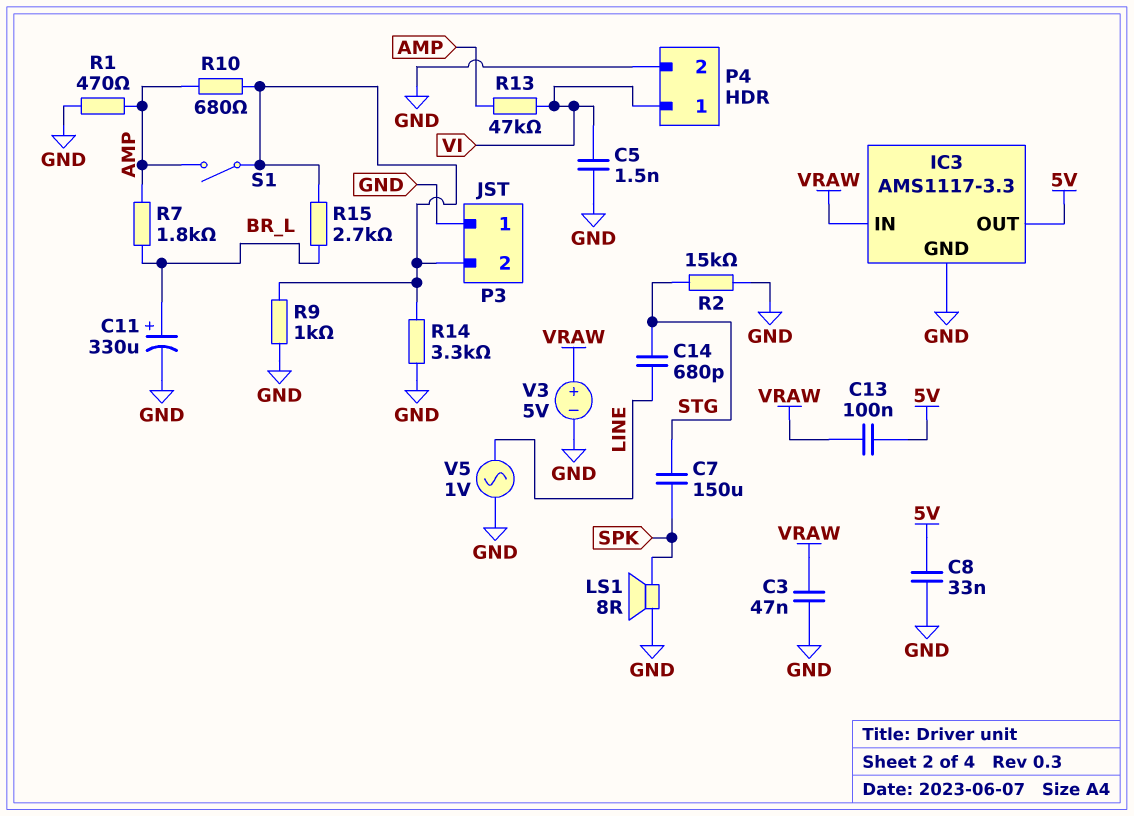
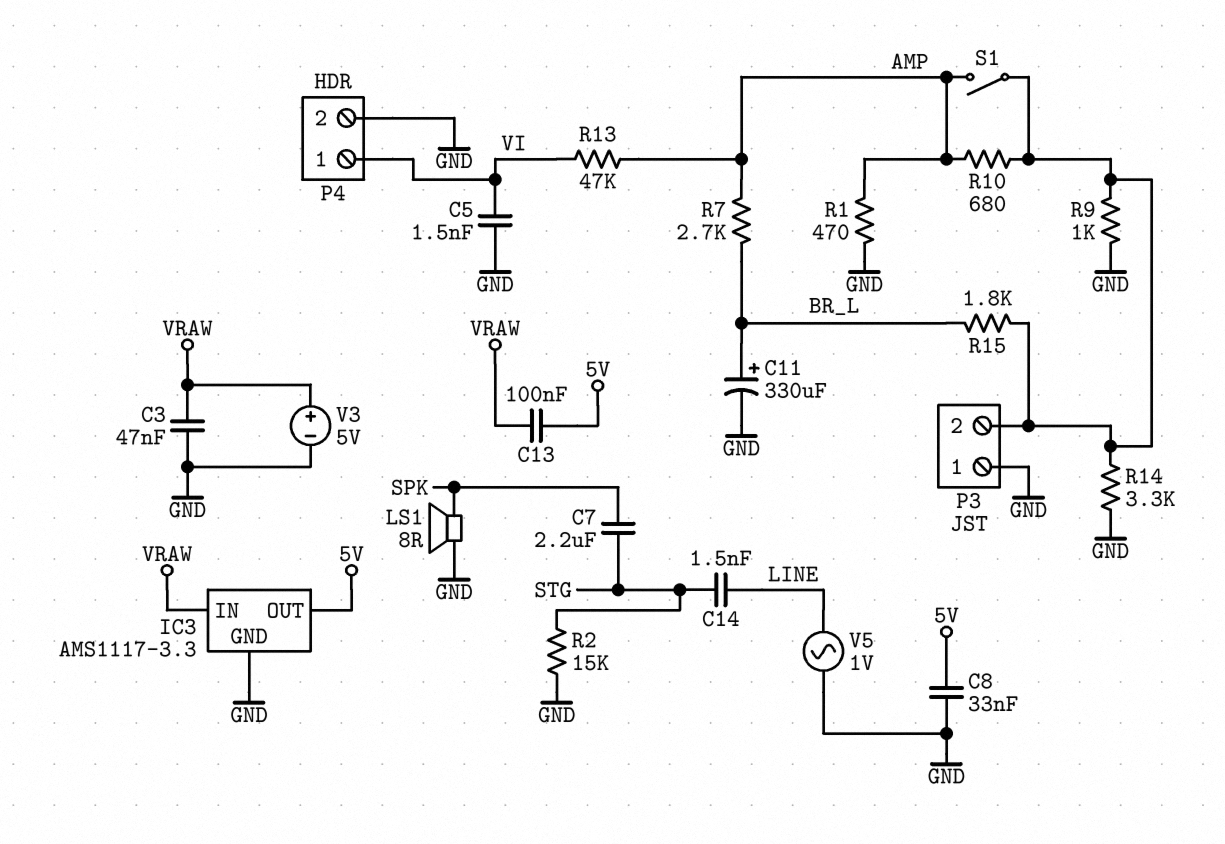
C7: 150uF (SPK, STG) -> 2.2uF (SPK, STG)
C14: 680pF (LINE, STG) -> 1.5nF (LINE, STG)
R7: 1.8k (AMP, BR_L) -> 2.7k (AMP, BR_L)
R15: 2.7k (BR_L, P3/2) -> 1.8k (BR_L, P3/2)

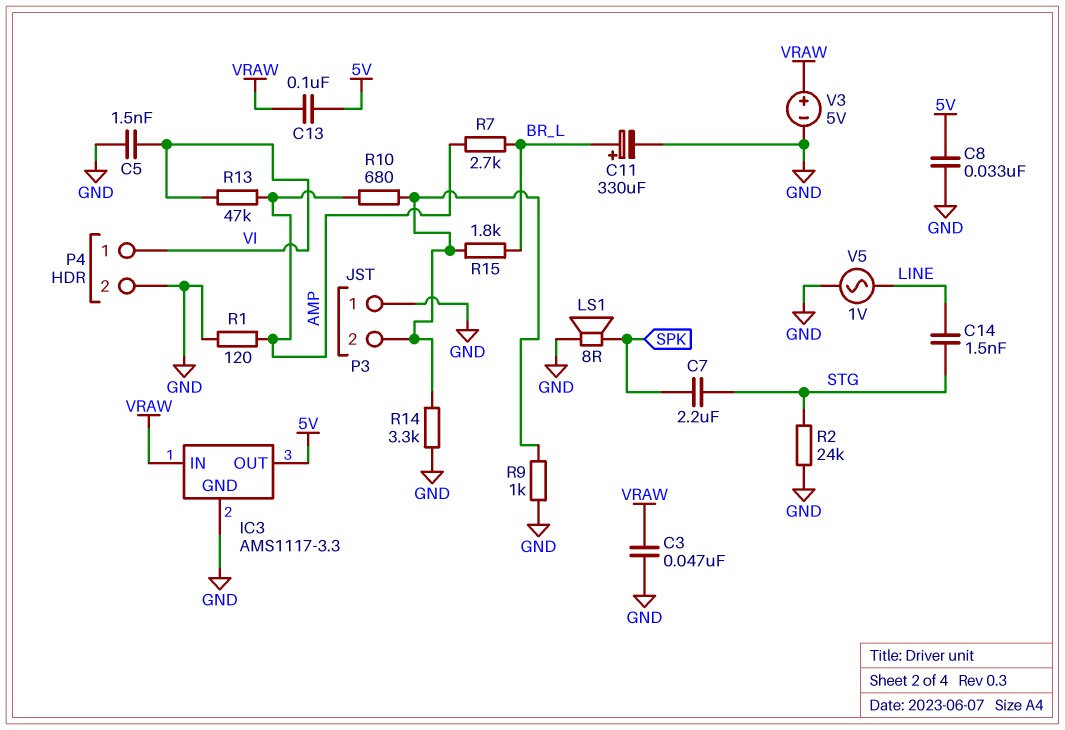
R1: 470 (AMP, GND) -> 120 (AMP, GND)
R2: 15k (GND, STG) -> 24k (GND, STG)
S1: switch (AMP, P3/2) -> none

